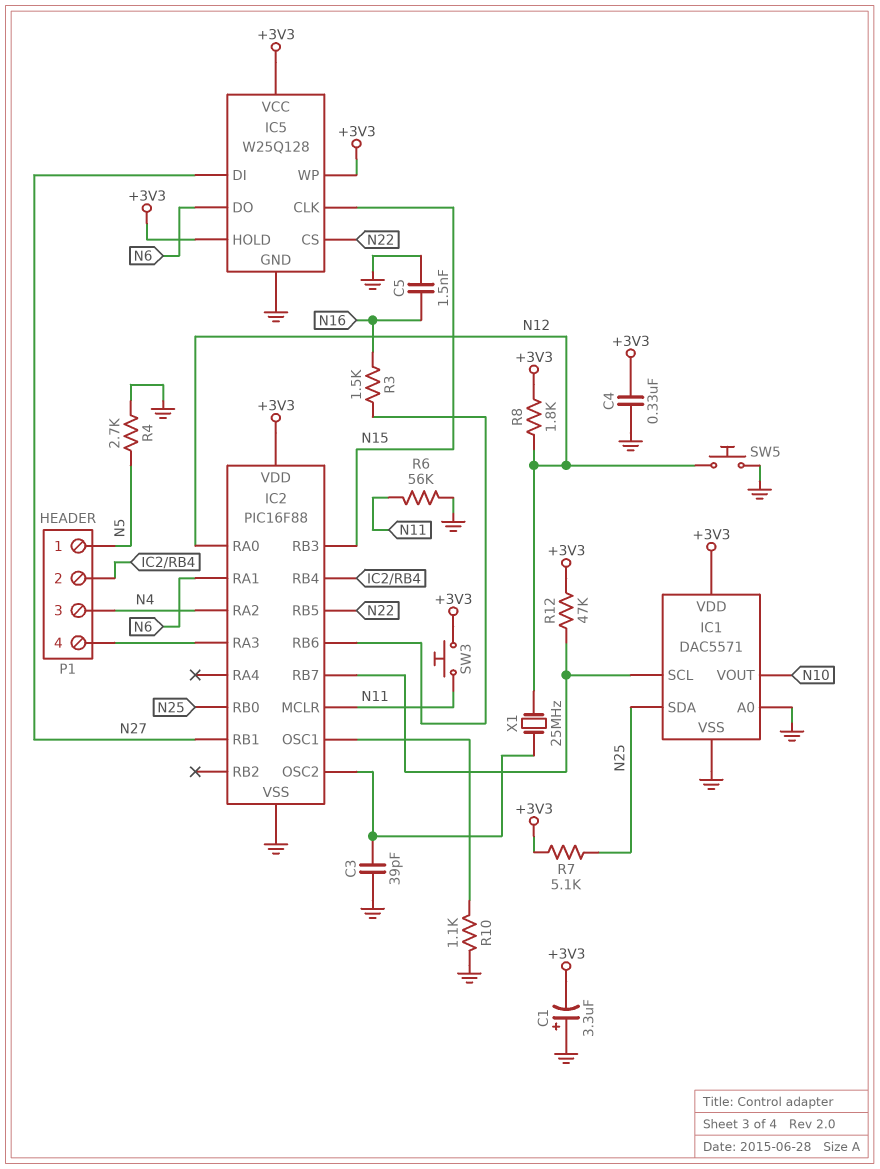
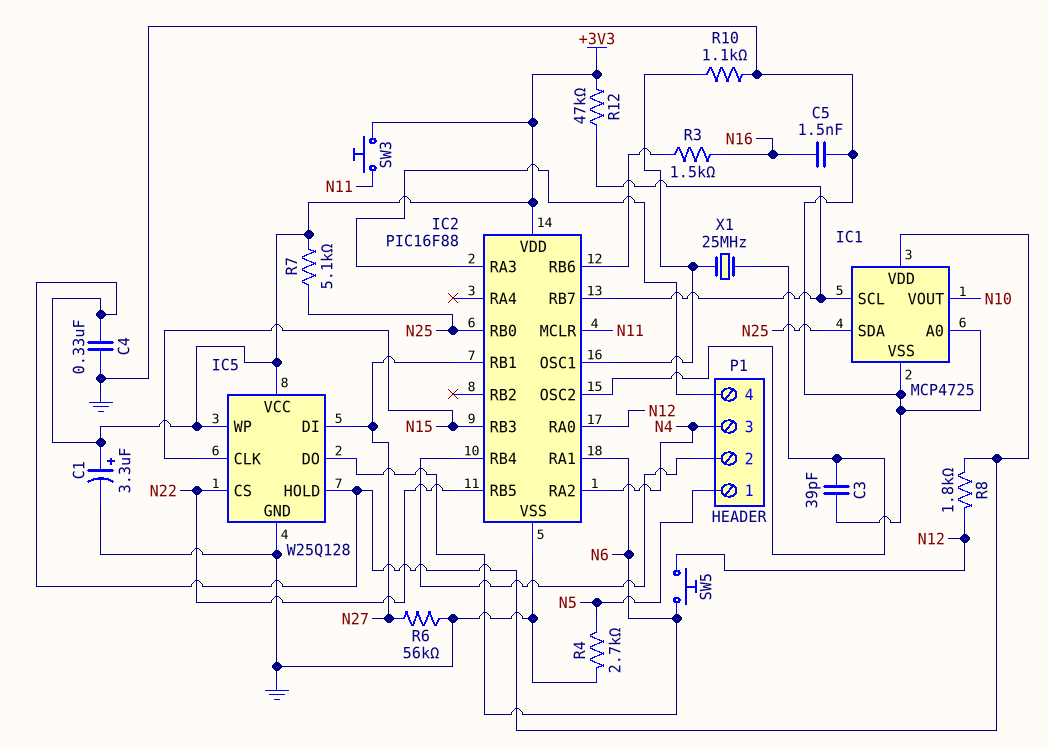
C1: 3.3uF (plus GND, minus +3V3) -> 3.3uF (plus +3V3, minus GND)
IC1: DAC5571 -> MCP4725
R6: 56k (GND, N11) -> 56k (GND, N27)
SW5: button (GND, N12) -> button (N6, N12)
X1: 25MHz (IC2/OSC2, N12) -> 25MHz (IC2/OSC1, IC2/OSC2)

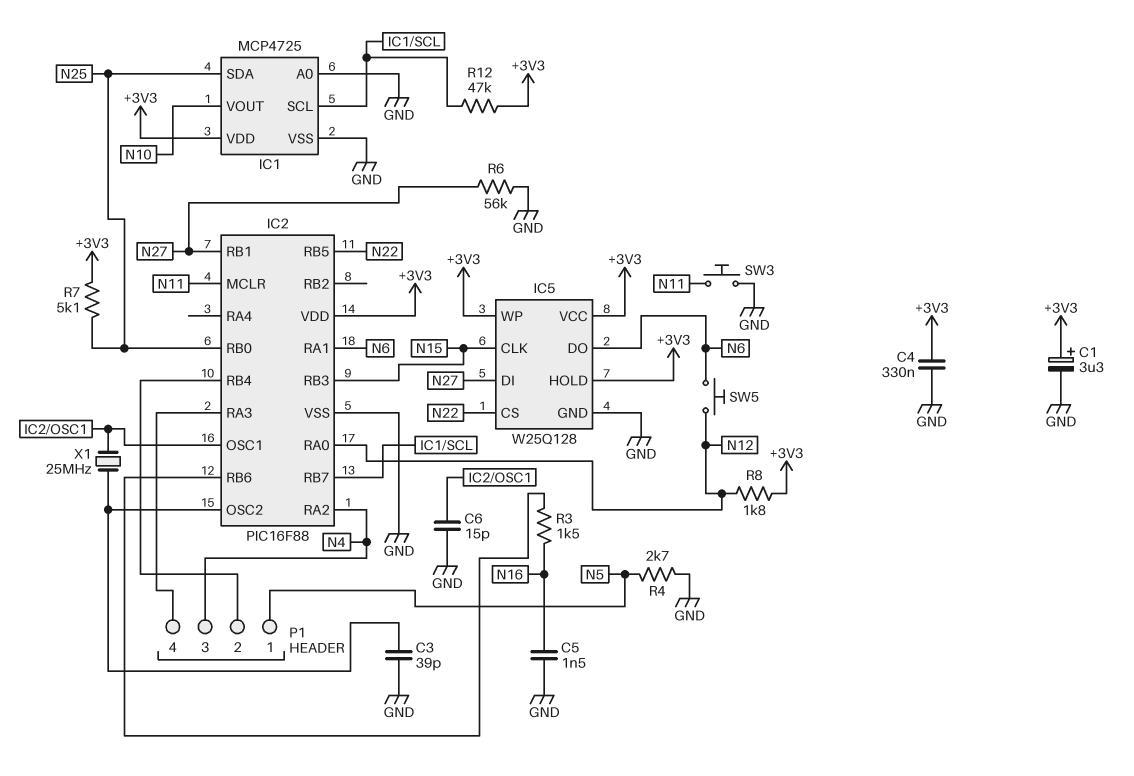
C6: none -> 15pF (GND, IC2/OSC1)
R10: 1.1k (GND, IC2/OSC1) -> none
SW3: button (+3V3, N11) -> button (GND, N11)

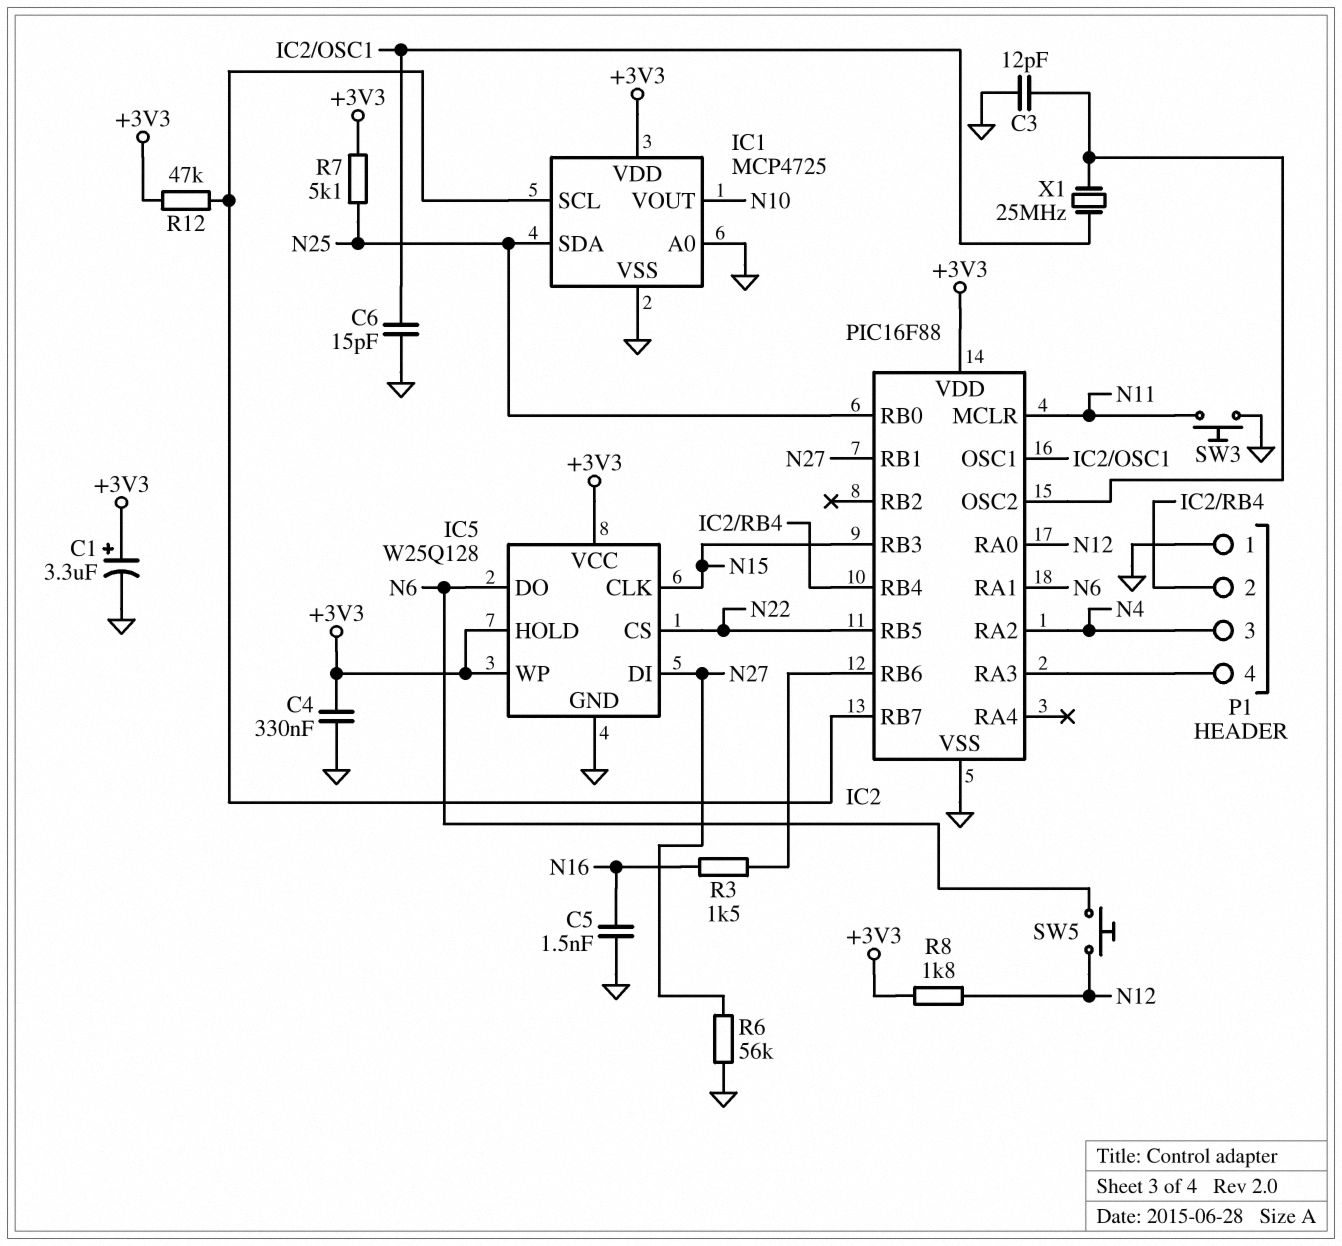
C3: 39pF (GND, IC2/OSC2) -> 12pF (GND, IC2/OSC2)
P1 pin 1: N5 -> GND
R4: 2.7k (GND, N5) -> none

